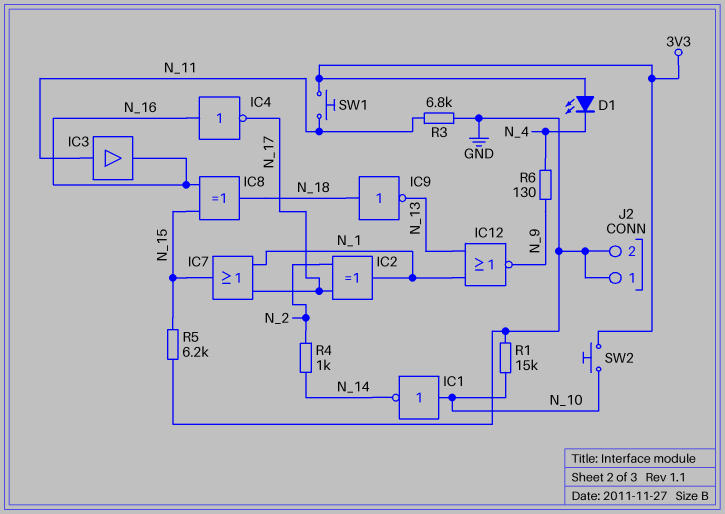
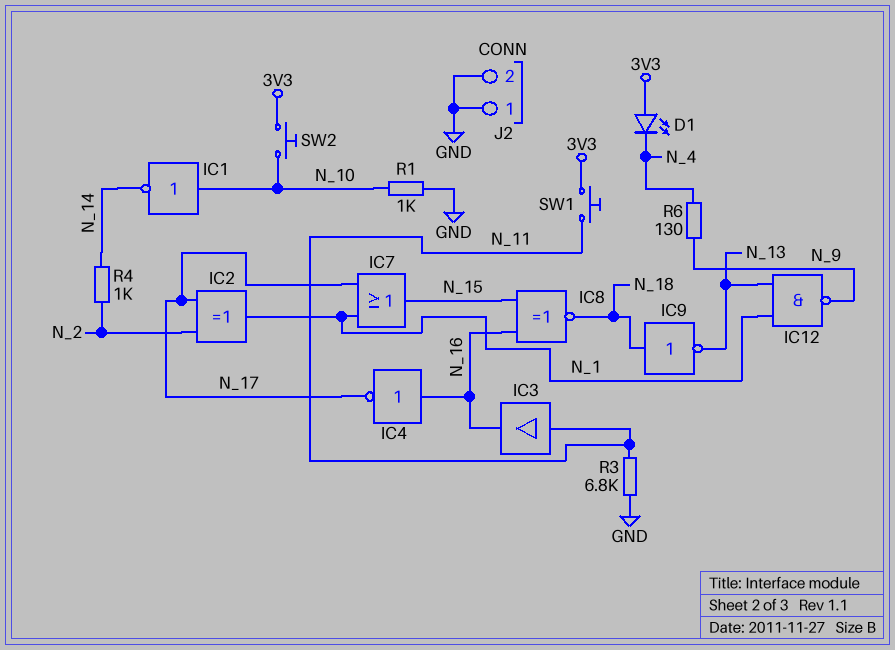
IC8: XOR (in N_15, in N_16, out N_18) -> XNOR (in N_15, in N_16, out N_18)
IC12: NOR (in N_1, in N_13, out N_9) -> NAND (in N_1, in N_13, out N_9)
R1: 15k (GND, N_10) -> 1k (GND, N_10)
R5: 6.2k (GND, N_15) -> none

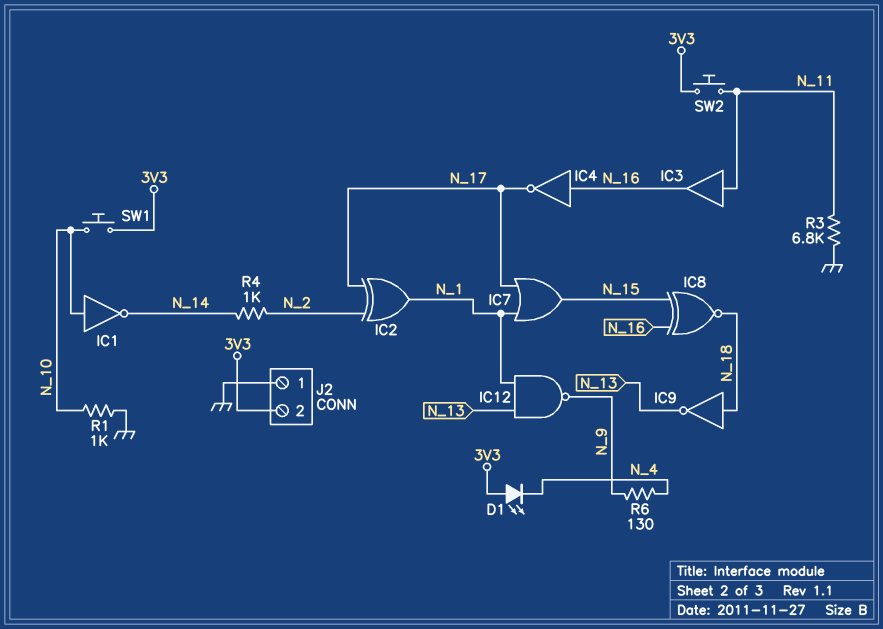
J2 pin 2: GND -> 3V3
SW1: button (3V3, N_11) -> button (3V3, N_10)
SW2: button (3V3, N_10) -> button (3V3, N_11)

